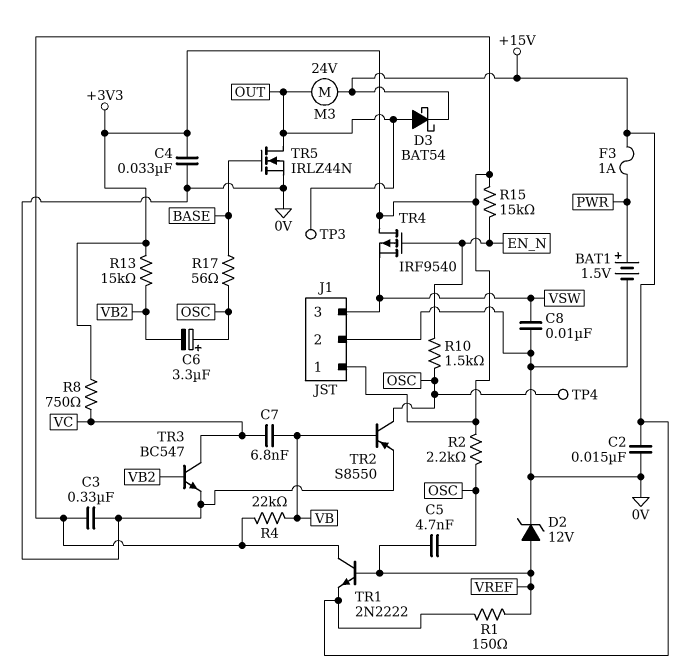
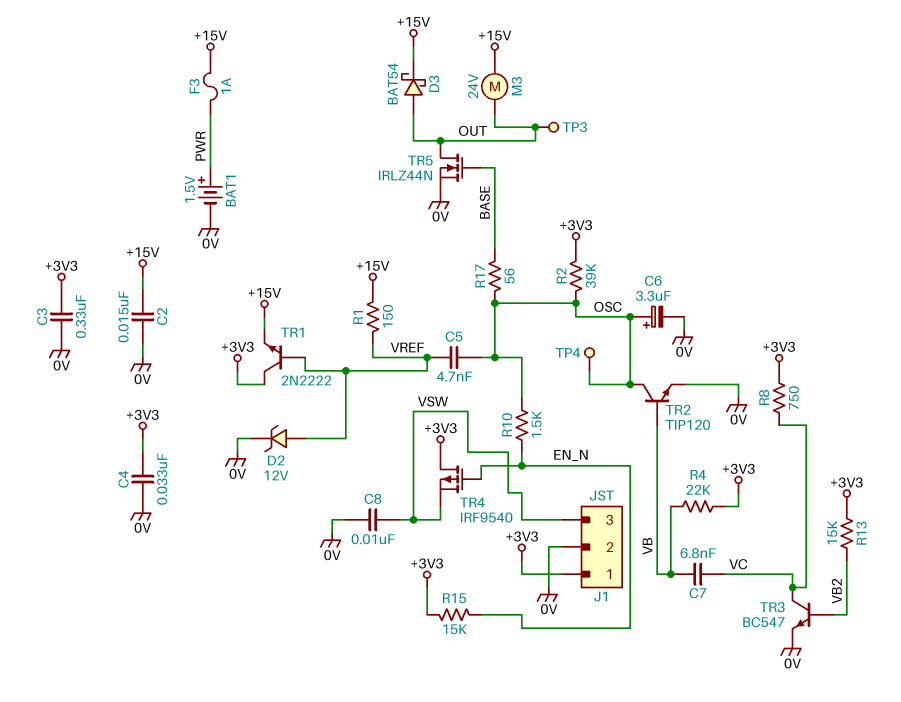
C6: 3.3uF (plus OSC, minus VB2) -> 3.3uF (plus OSC, minus 0V)
R2: 2.2k (+3V3, OSC) -> 39k (+3V3, OSC)
TR2: PNP S8550 (B VB, C OSC, E 0V) -> NPN TIP120 (B VB, C OSC, E 0V)

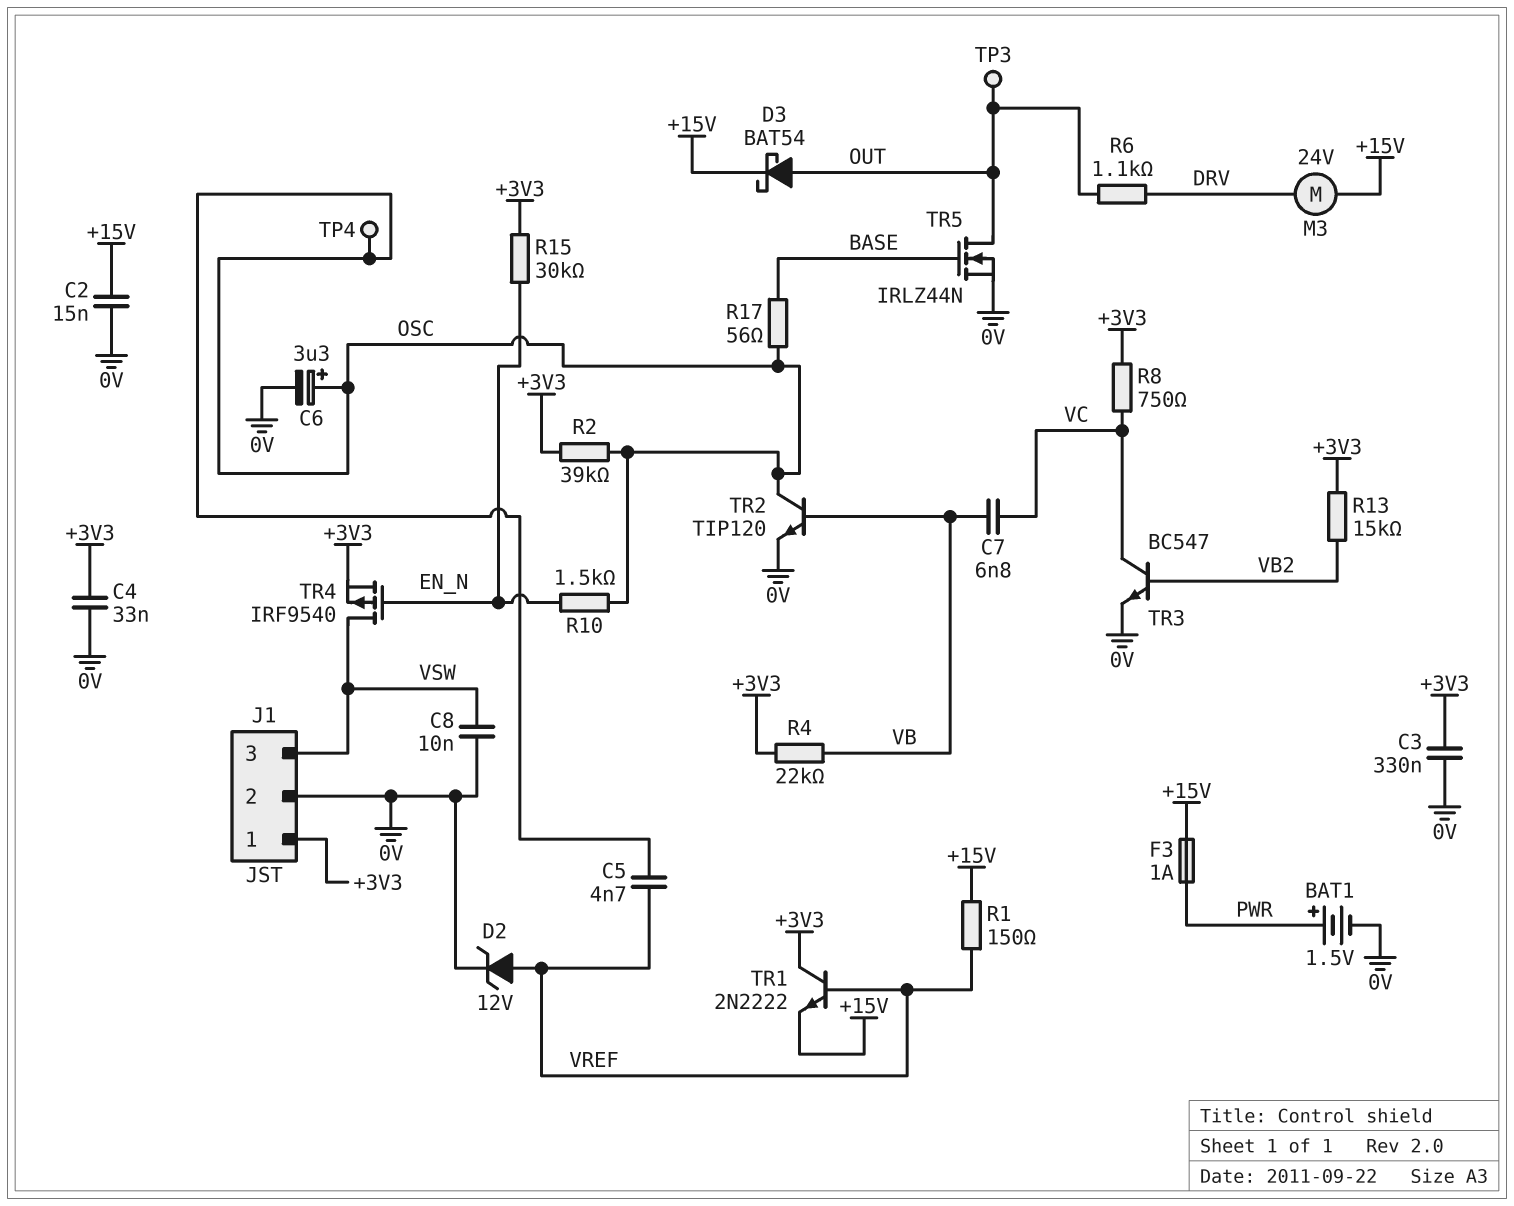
M3: motor 24V (+15V, OUT) -> motor 24V (+15V, DRV)
R6: none -> 1.1k (DRV, OUT)
R15: 15k (+3V3, EN_N) -> 30k (+3V3, EN_N)
TR4: PMOS IRF9540 (G EN_N, D +3V3, S VSW) -> PMOS IRF9540 (G EN_N, D VSW, S +3V3)

